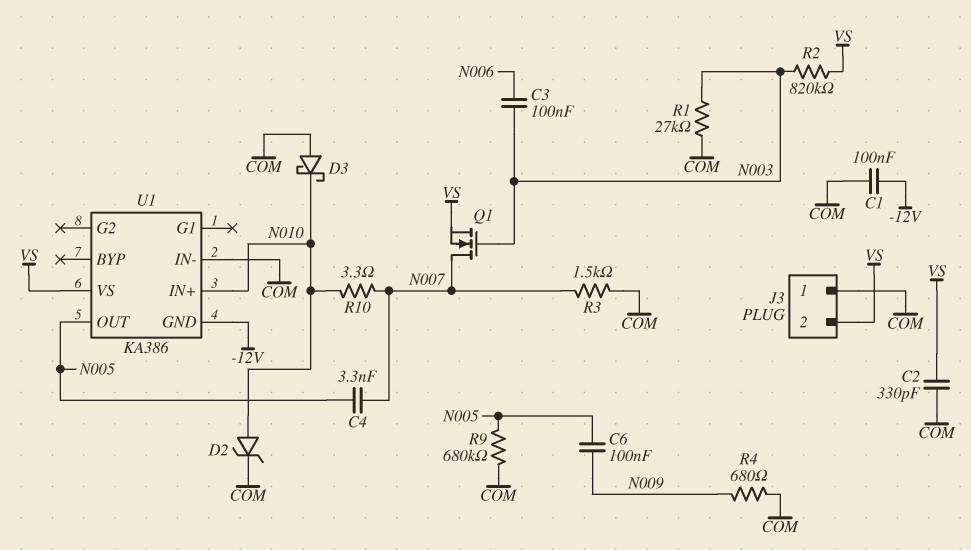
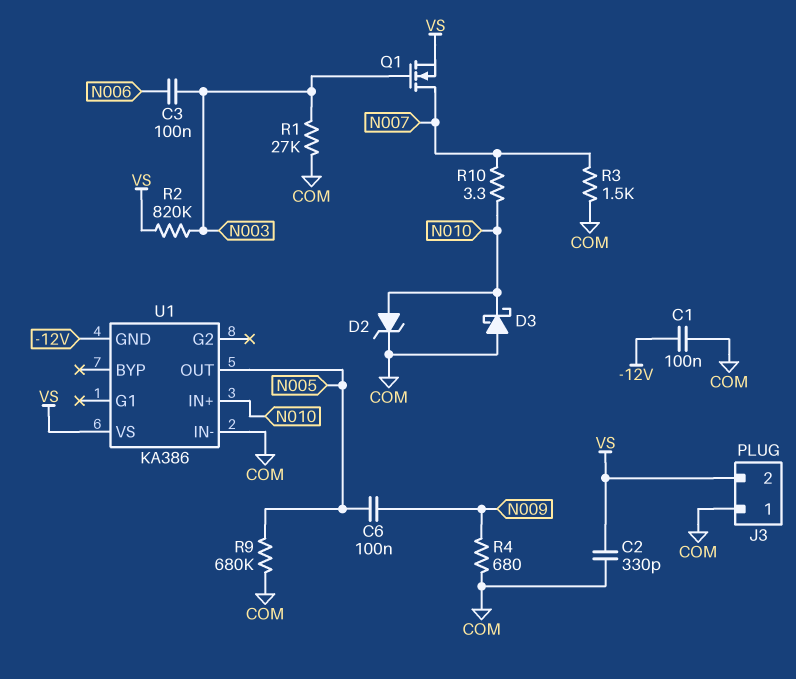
C4: 3.3nF (N005, N007) -> none

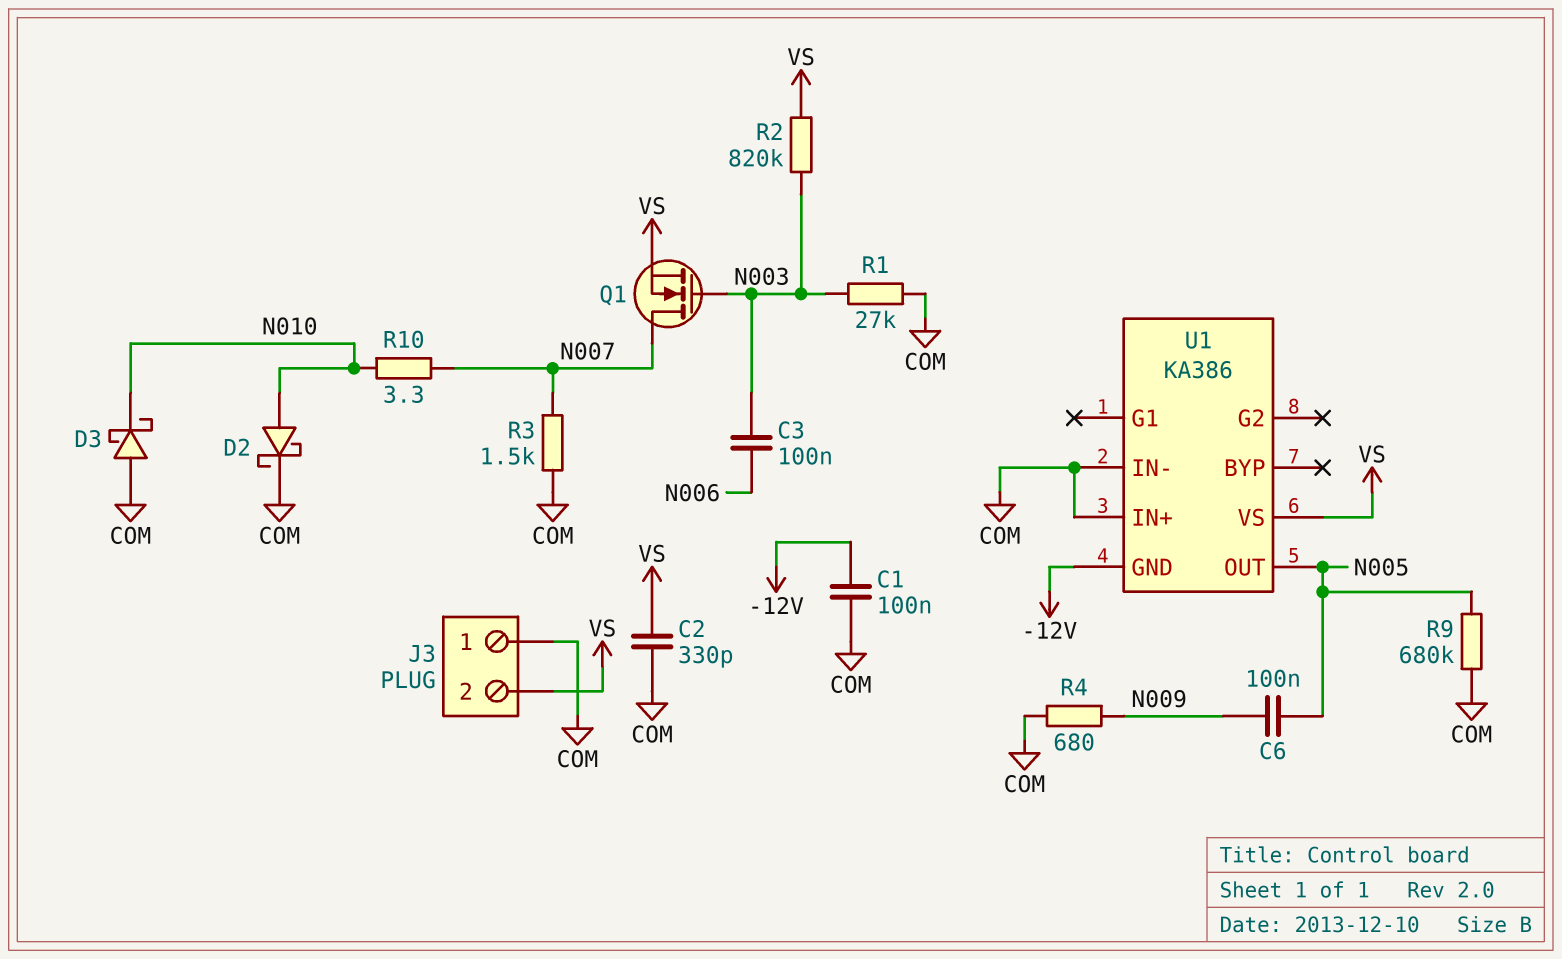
D2: zener (A N010, K COM) -> schottky (A N010, K COM)
U1 pin IN+: N010 -> COM

